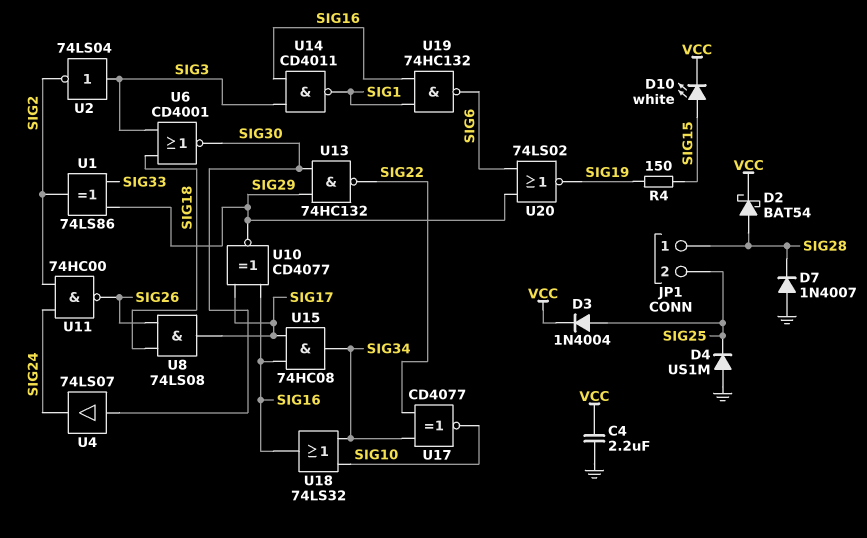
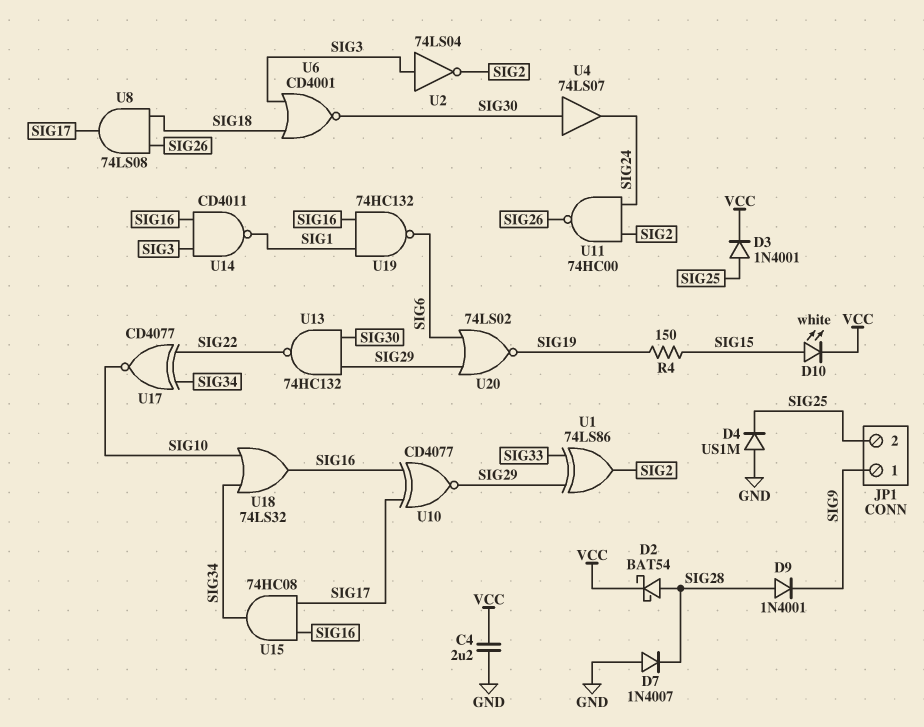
D3: diode 1N4004 (A SIG25, K VCC) -> diode 1N4001 (A SIG25, K VCC)
D9: none -> diode 1N4001 (A SIG28, K SIG9)
JP1 pin 1: SIG28 -> SIG9

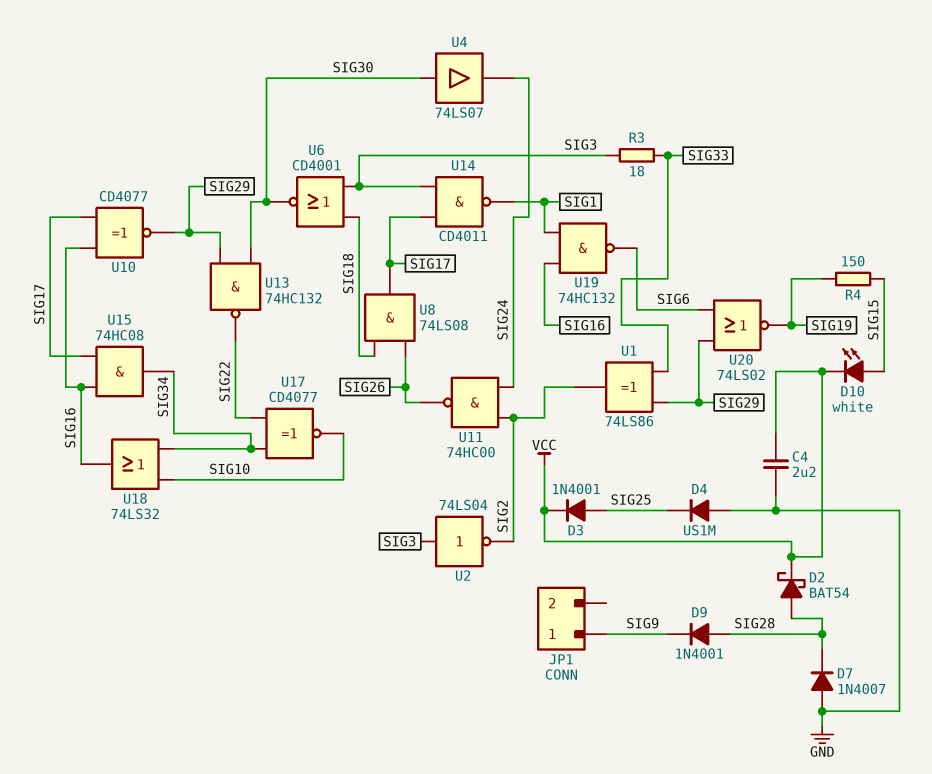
JP1 pin 2: SIG25 -> none
R3: none -> 18 (SIG3, SIG33)
U14: NAND CD4011 (in SIG3, in SIG16, out SIG1) -> NAND CD4011 (in SIG3, in SIG17, out SIG1)

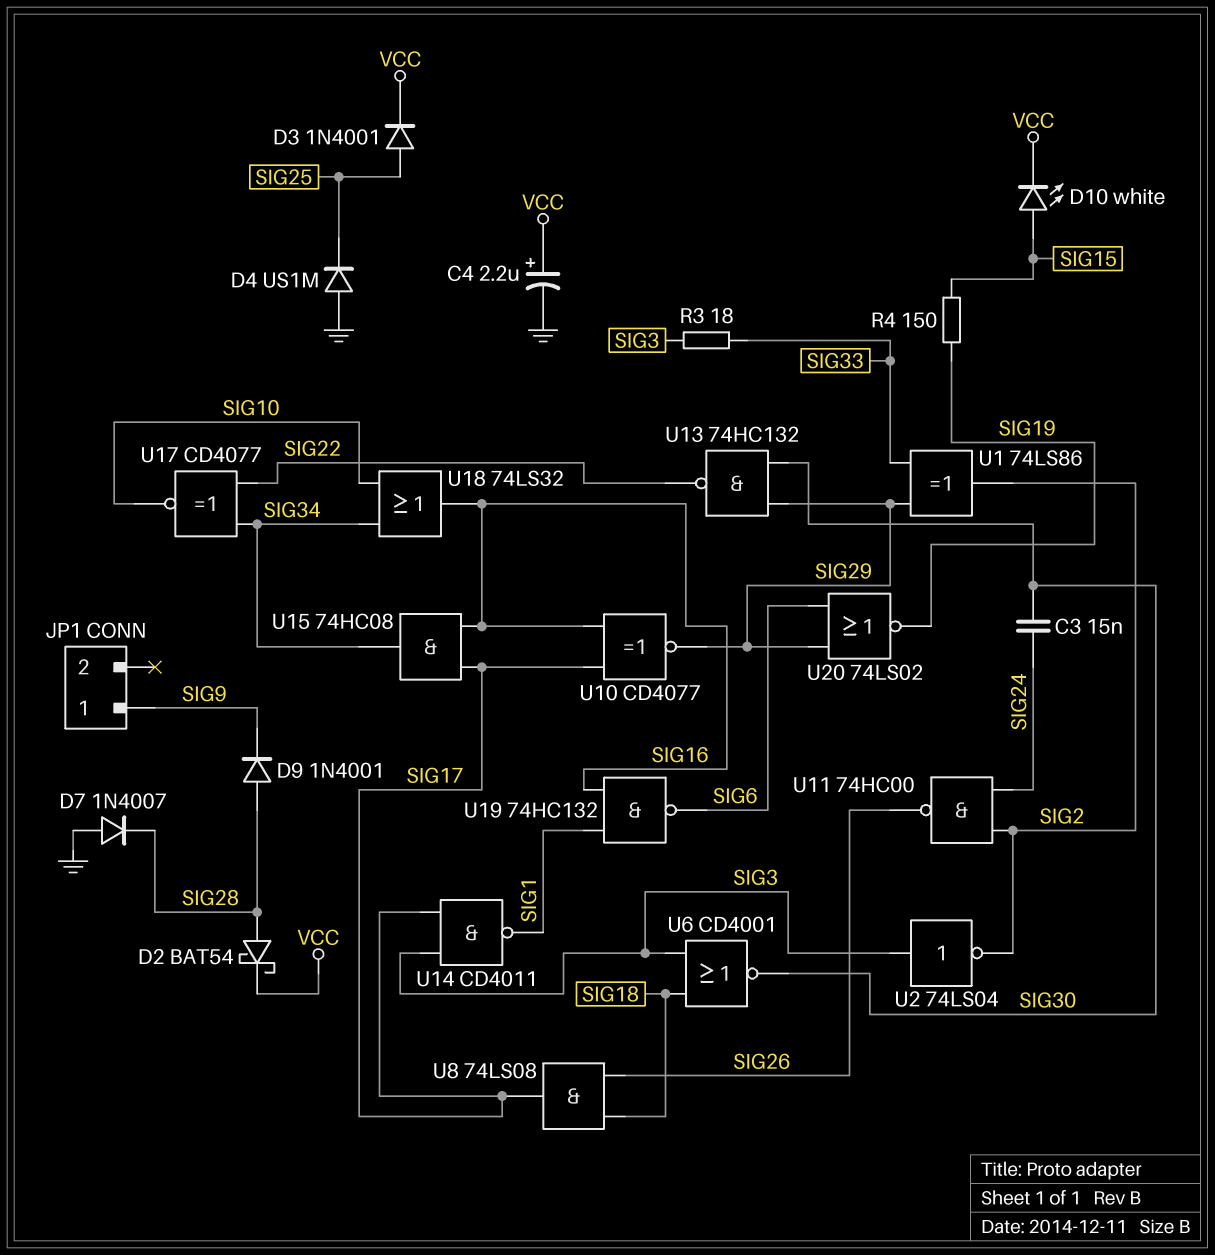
C3: none -> 15nF (SIG24, SIG30)
C4: 2.2uF (GND, VCC) -> 2.2uF (plus VCC, minus GND)
U4: buffer 74LS07 (in SIG30, out SIG24) -> none

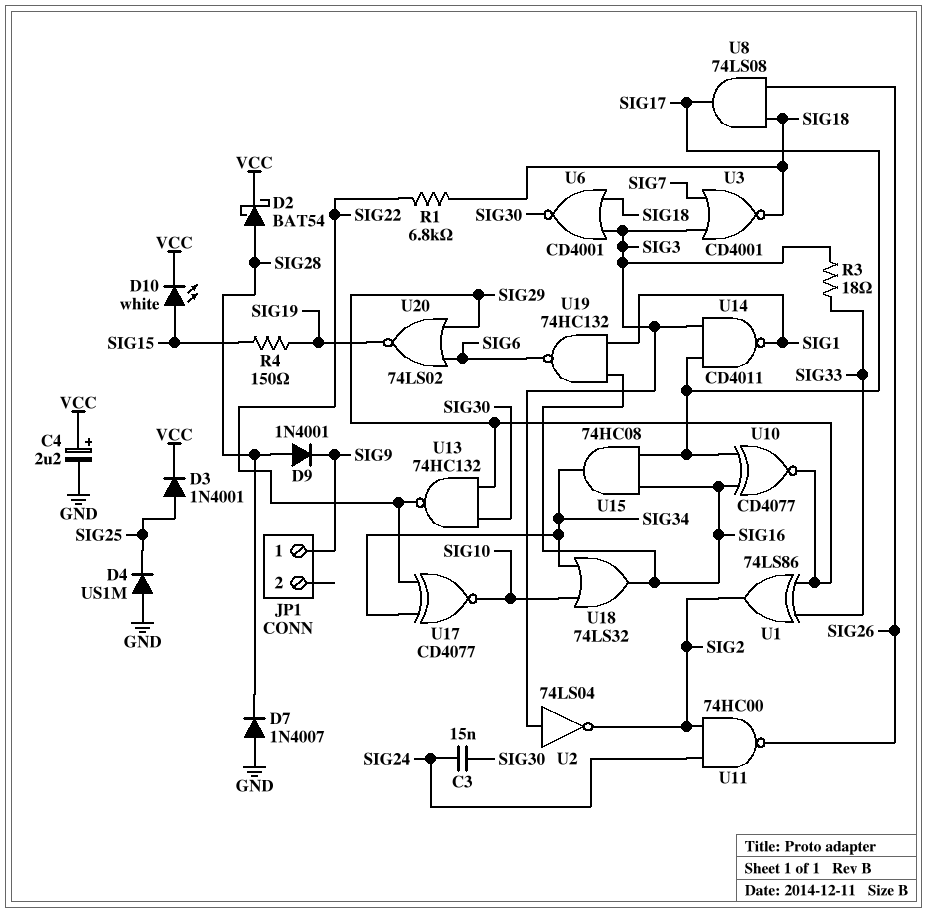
R1: none -> 6.8k (SIG18, SIG22)
U3: none -> NOR CD4001 (in SIG3, in SIG7, out SIG18)

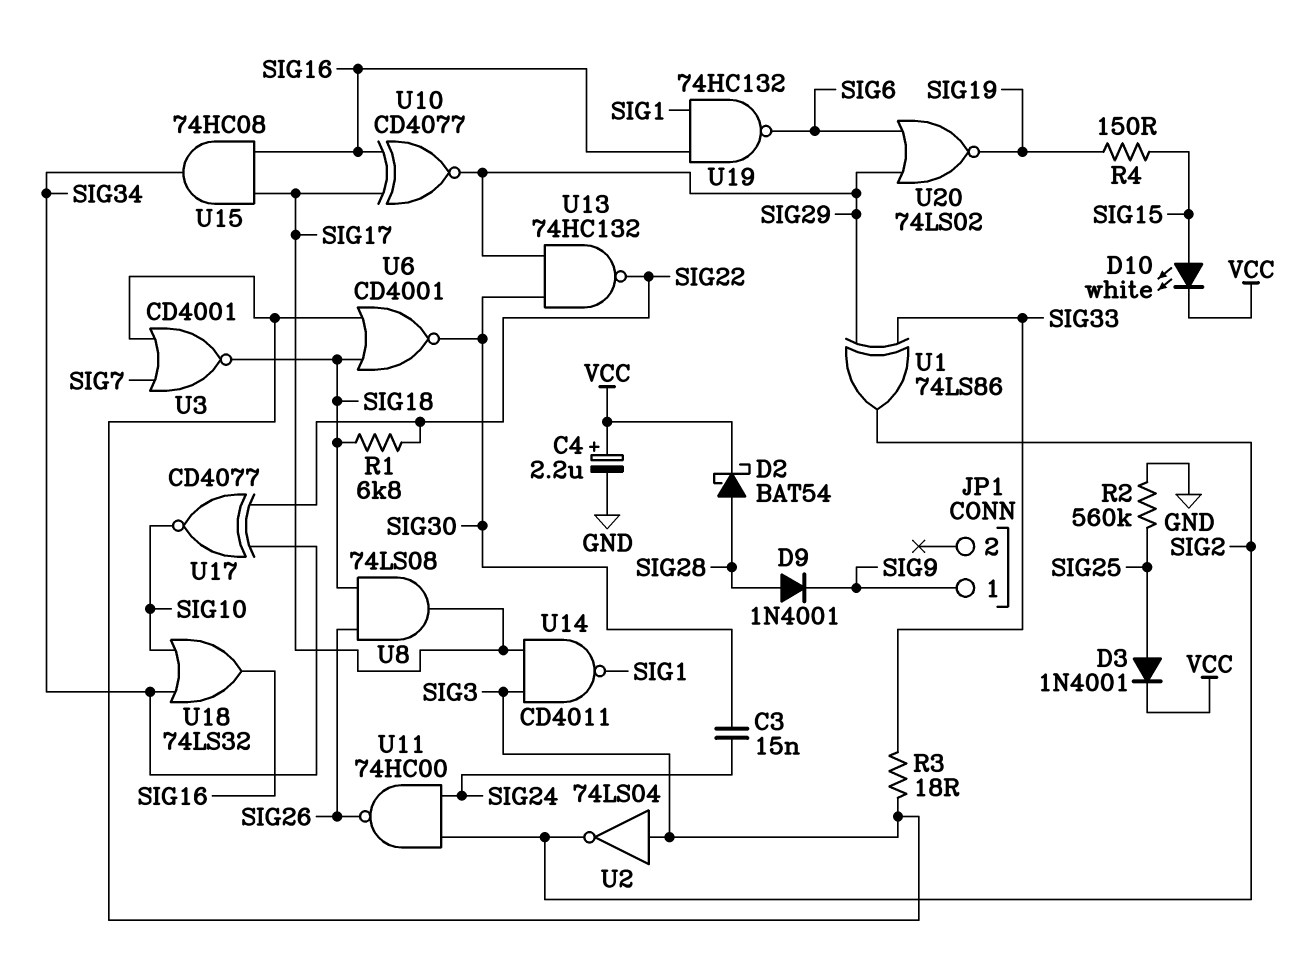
D4: diode US1M (A GND, K SIG25) -> none
D7: diode 1N4007 (A GND, K SIG28) -> none
R2: none -> 560k (GND, SIG25)

